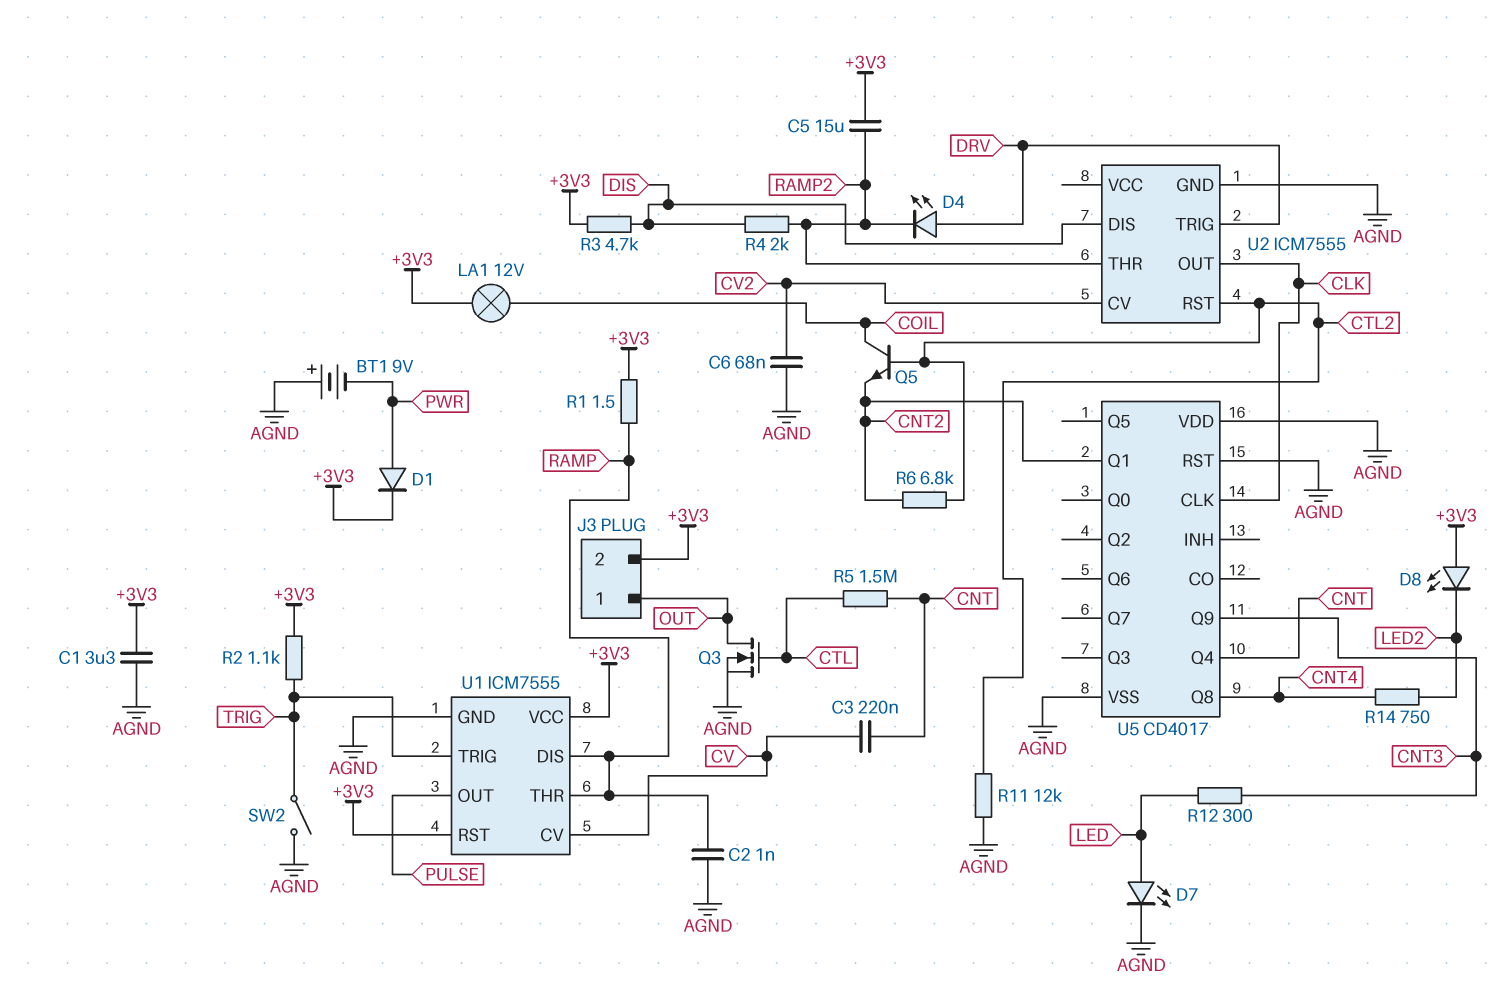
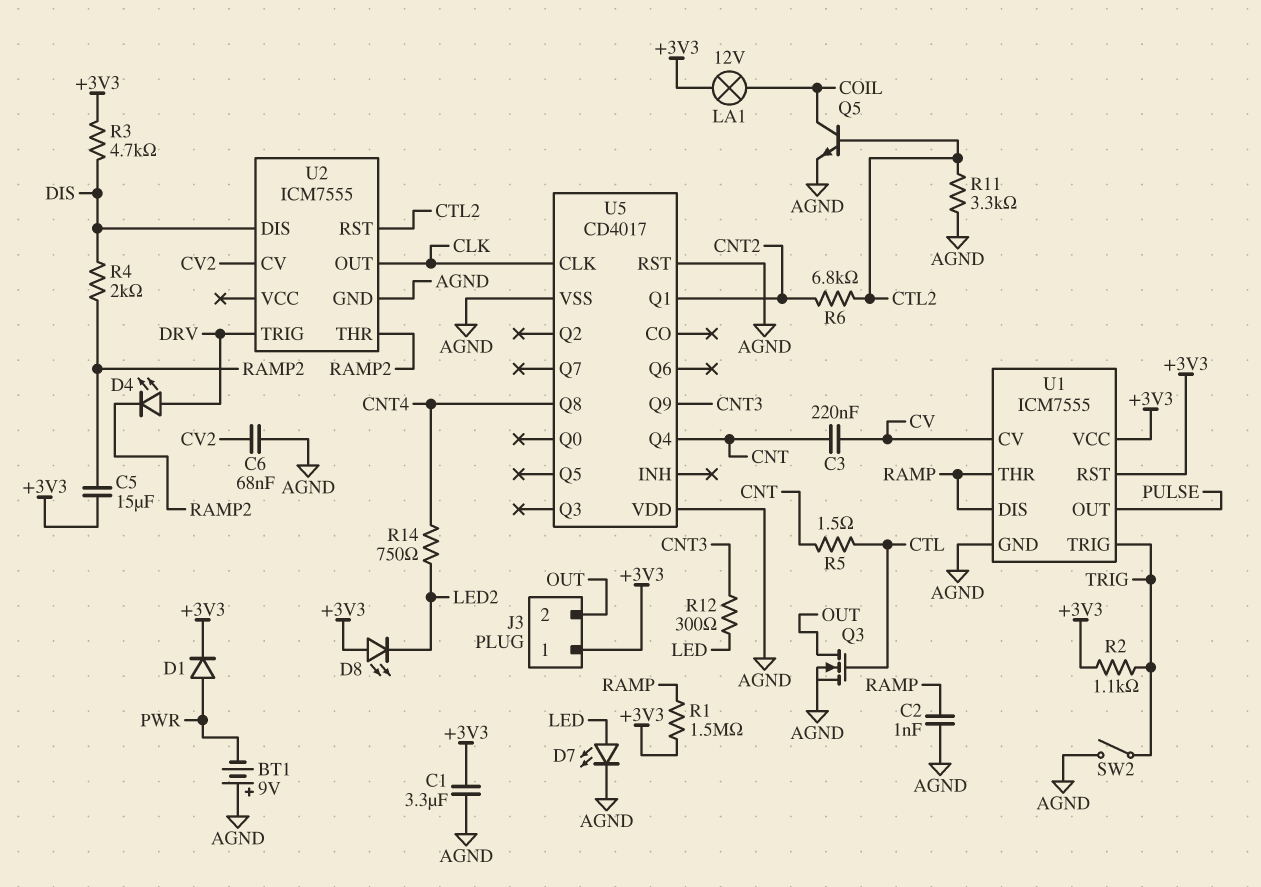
J3 pin 1: OUT -> +3V3
J3 pin 2: +3V3 -> OUT
Q5: NPN (B CTL2, C COIL, E CNT2) -> NPN (B CTL2, C COIL, E AGND)
R1: 1.5 (+3V3, RAMP) -> 1.5M (+3V3, RAMP)
R5: 1.5M (CNT, CTL) -> 1.5 (CNT, CTL)
R11: 12k (AGND, CTL2) -> 3.3k (AGND, CTL2)

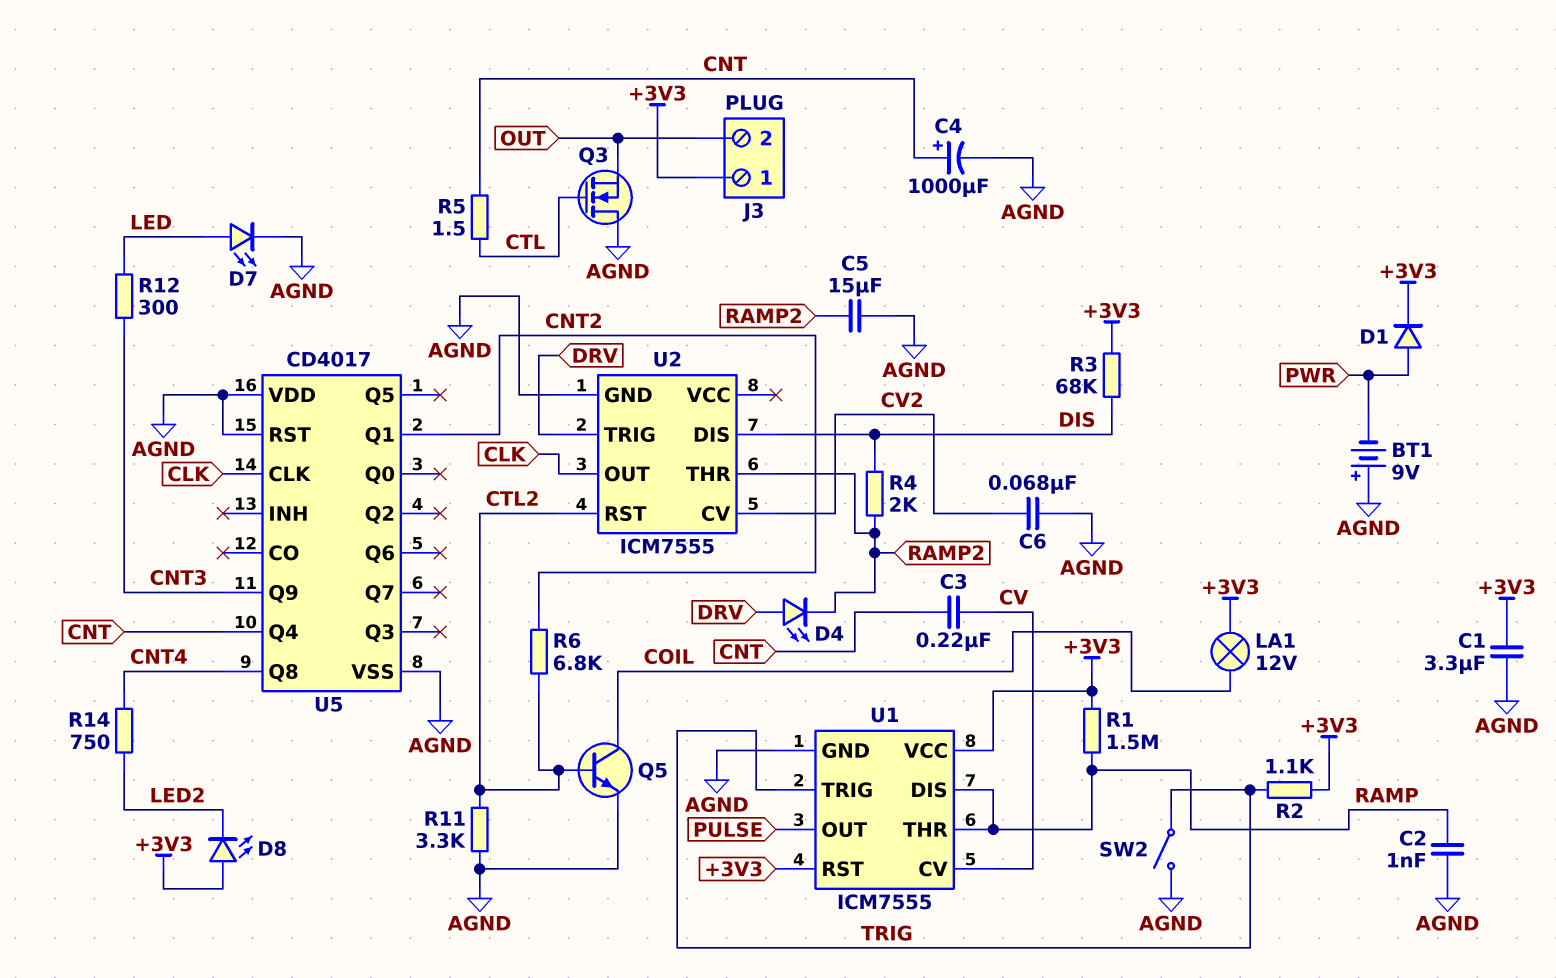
C4: none -> 1000uF (plus CNT, minus AGND)
C5: 15uF (+3V3, RAMP2) -> 15uF (AGND, RAMP2)
Q3: NMOS (G CTL, D OUT, S AGND) -> NMOS (G CTL, D AGND, S OUT)
R3: 4.7k (+3V3, DIS) -> 68k (+3V3, DIS)

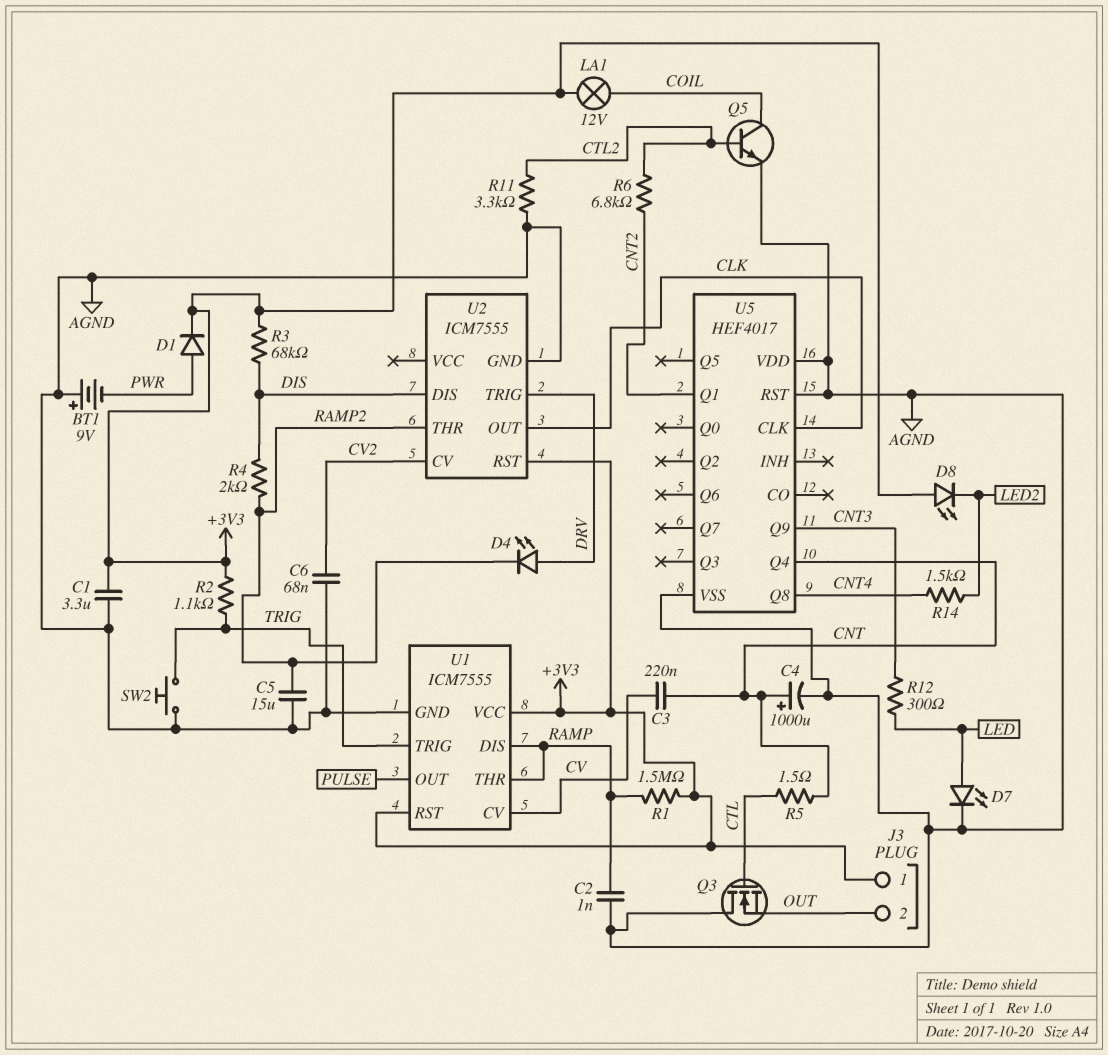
R14: 750 (CNT4, LED2) -> 1.5k (CNT4, LED2)
SW2: switch (AGND, TRIG) -> button (AGND, TRIG)
U2 pin RST: CTL2 -> +3V3
U5: CD4017 -> HEF4017

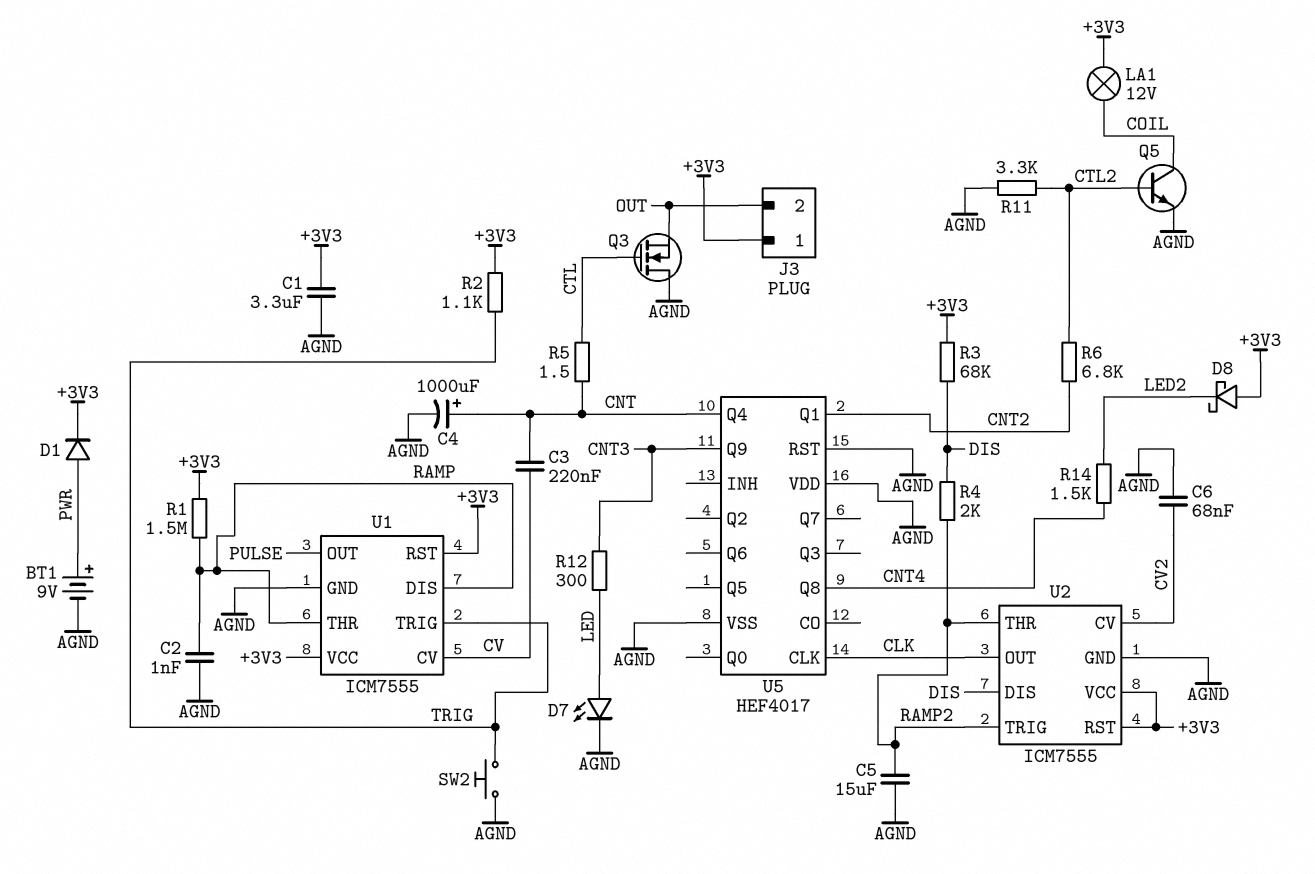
BT1: 9V (plus AGND, minus PWR) -> 9V (plus PWR, minus AGND)
D4: LED (A DRV, K RAMP2) -> none
D8: LED (A +3V3, K LED2) -> schottky (A +3V3, K LED2)
U2 pin TRIG: DRV -> RAMP2
U2 pin VCC: none -> +3V3

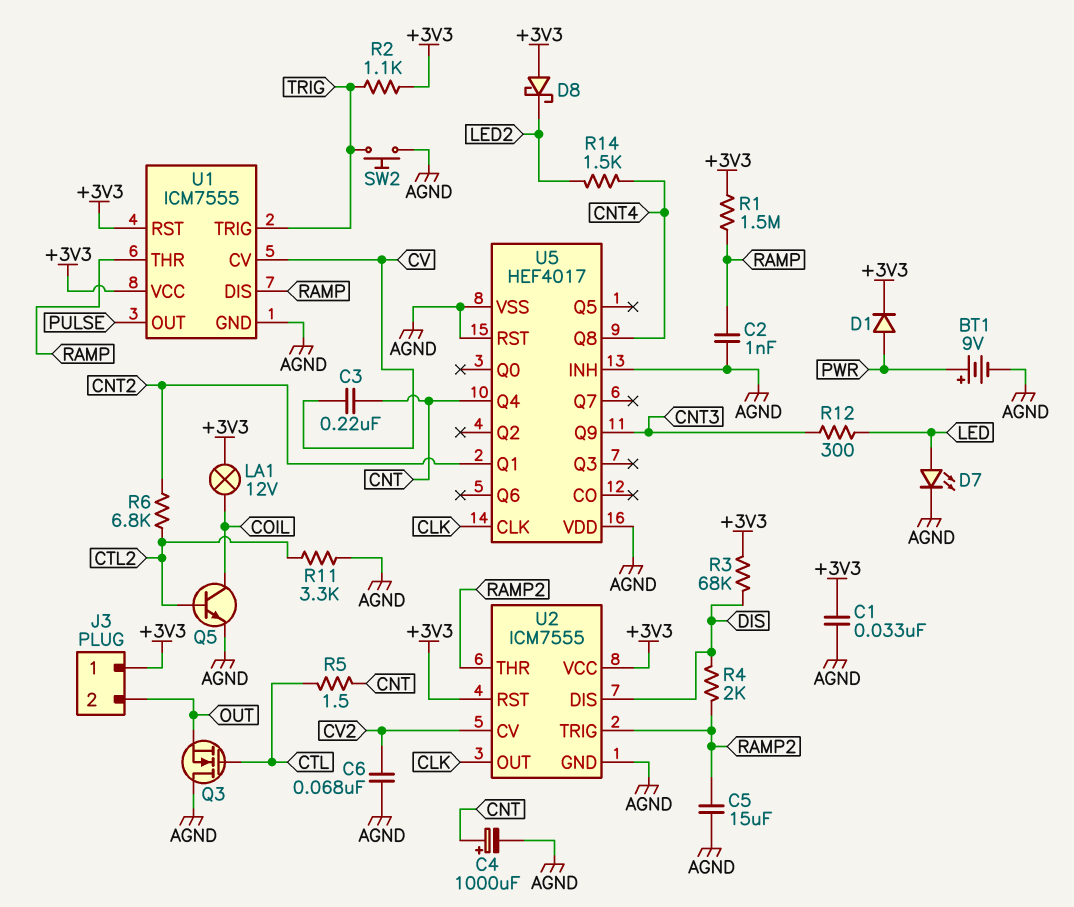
C1: 3.3uF (+3V3, AGND) -> 33nF (+3V3, AGND)
U5 pin INH: none -> AGND

